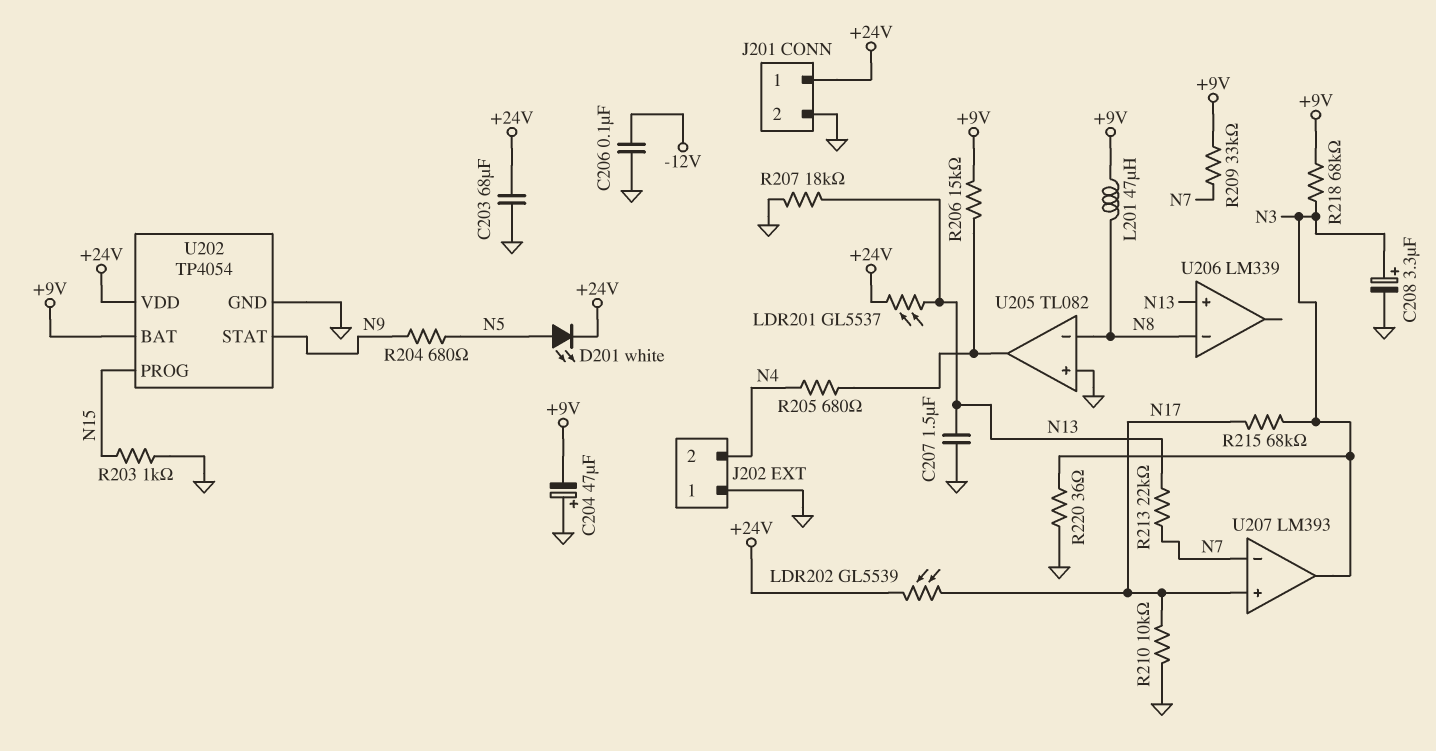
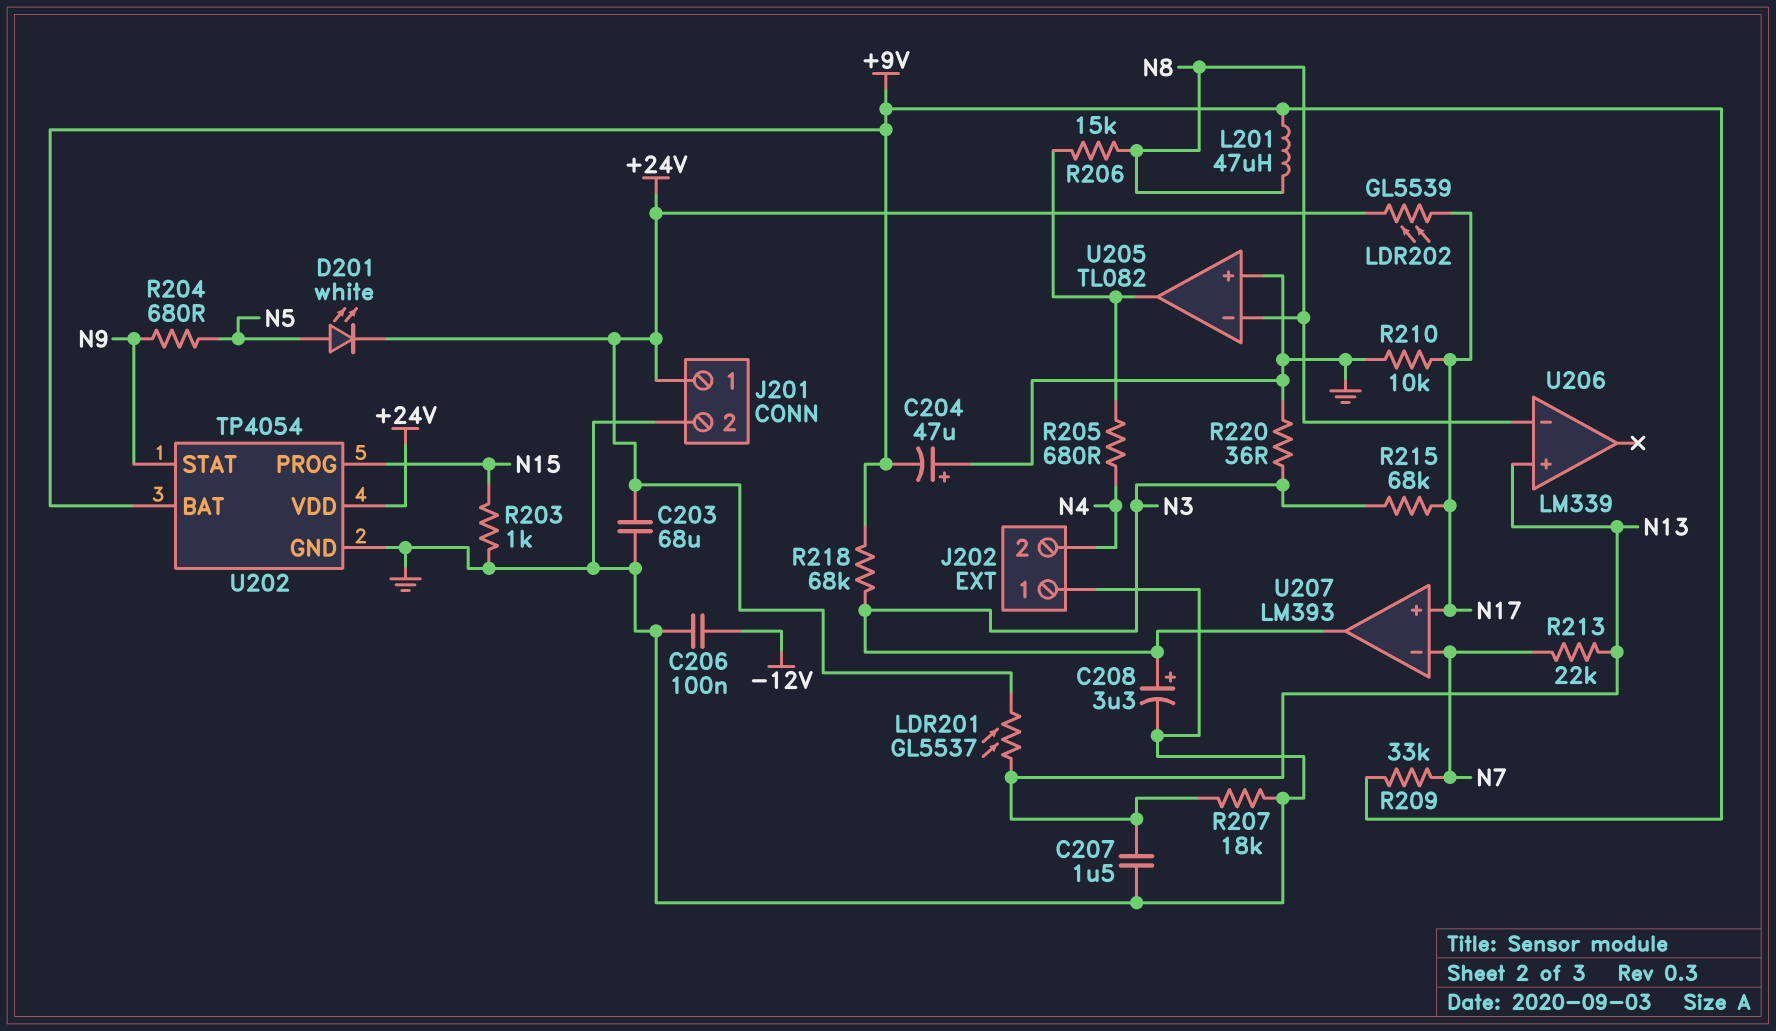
R206: 15k (+9V, U205/out) -> 15k (N8, U205/out)

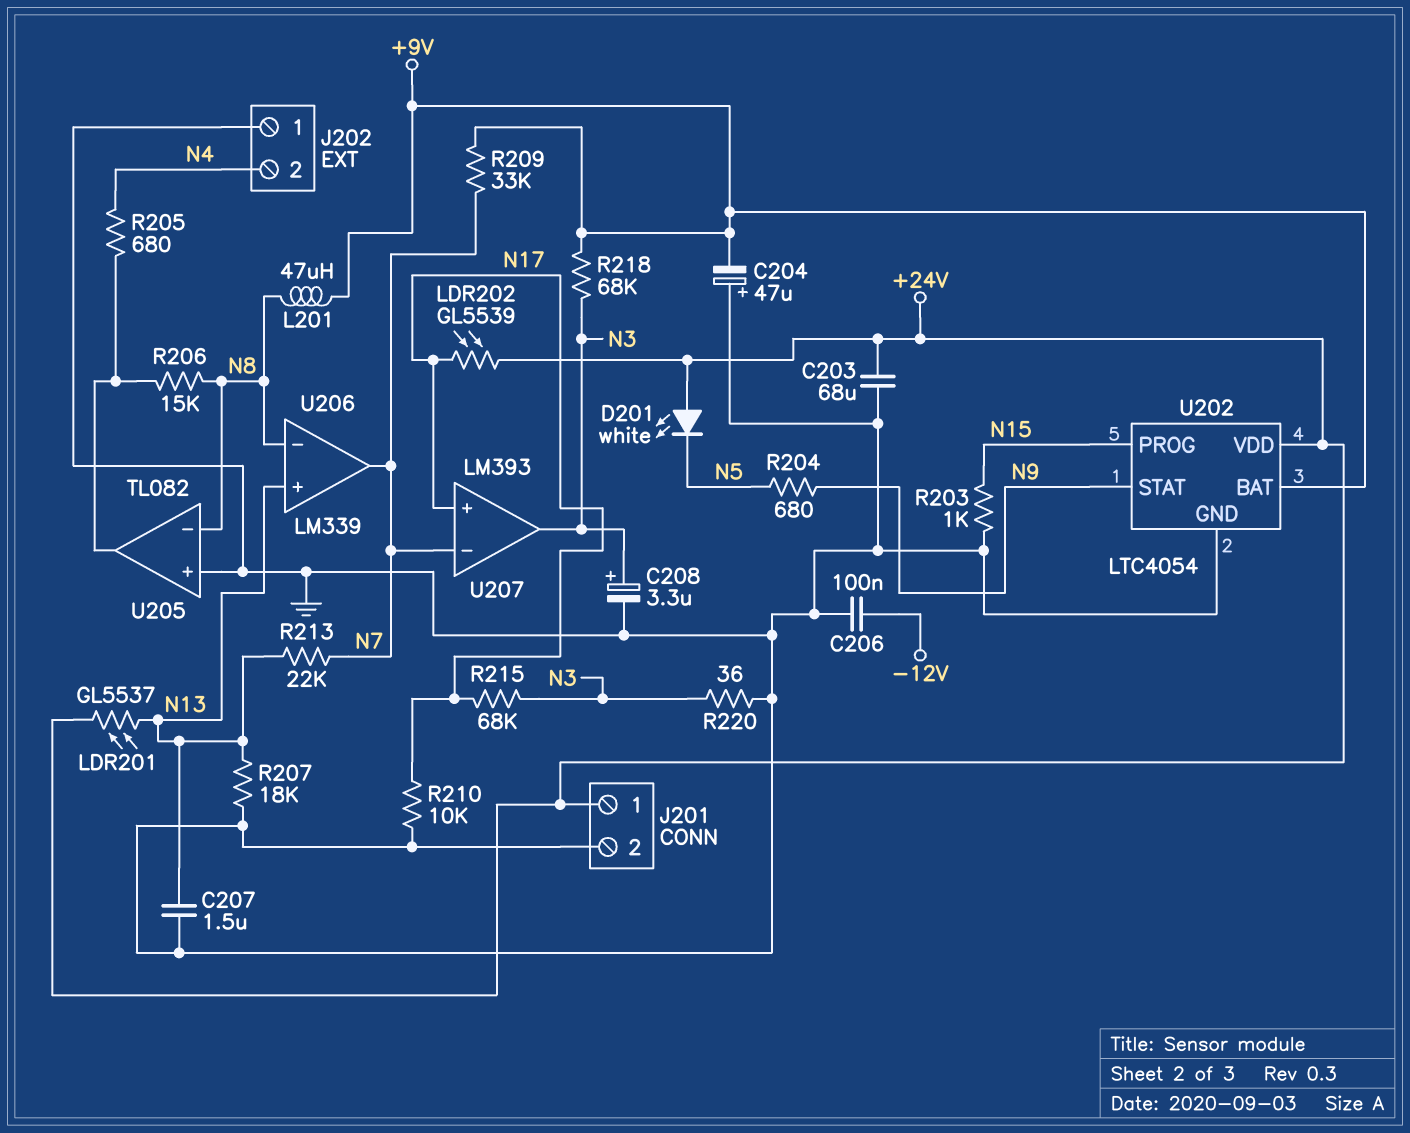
D201: LED white (A N5, K +24V) -> LED white (A +24V, K N5)
U202: TP4054 -> LTC4054
U206 pin out: none -> N7

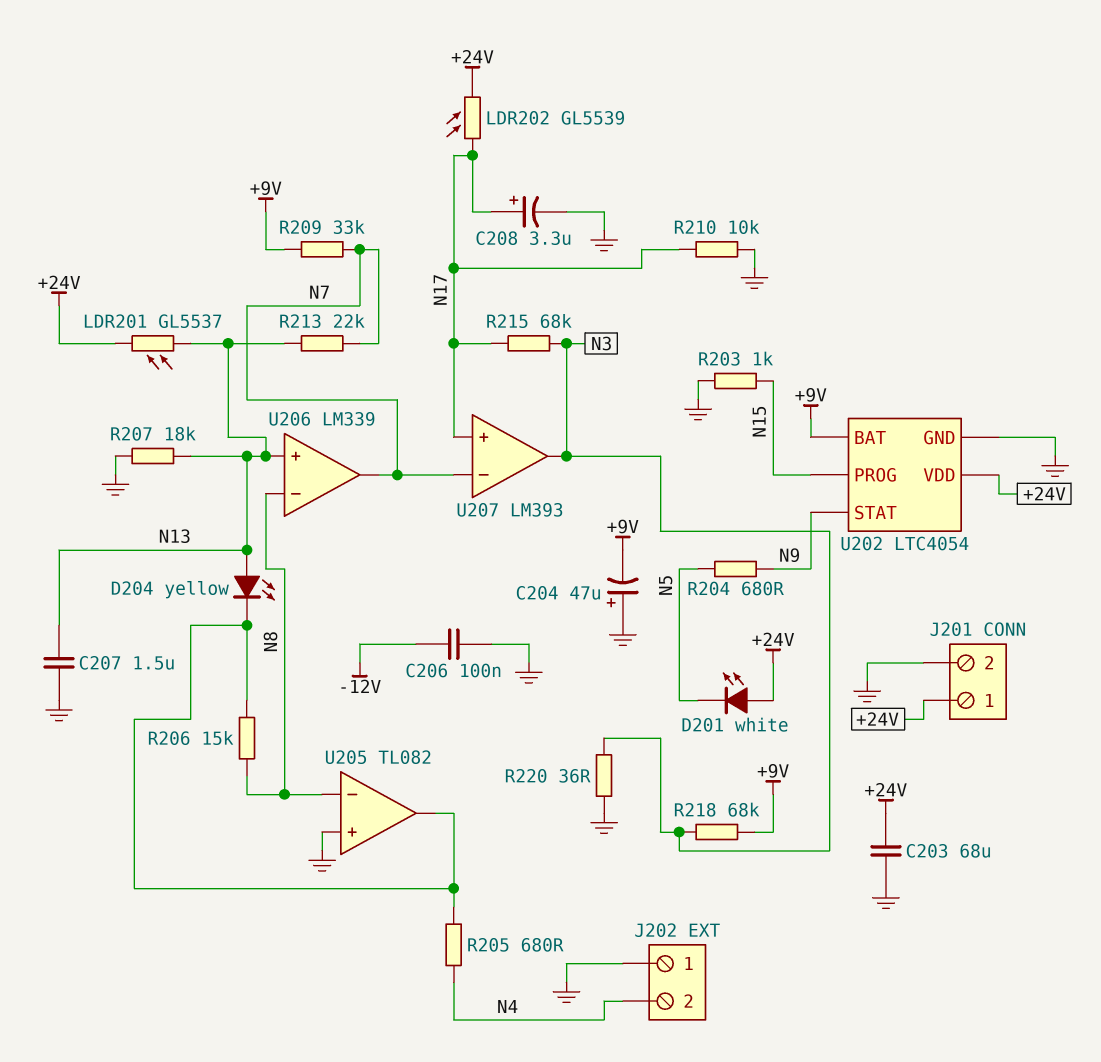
C208: 3.3uF (plus N3, minus GND) -> 3.3uF (plus N17, minus GND)
D204: none -> LED yellow (A N13, K U205/out)
L201: 47uH (+9V, N8) -> none

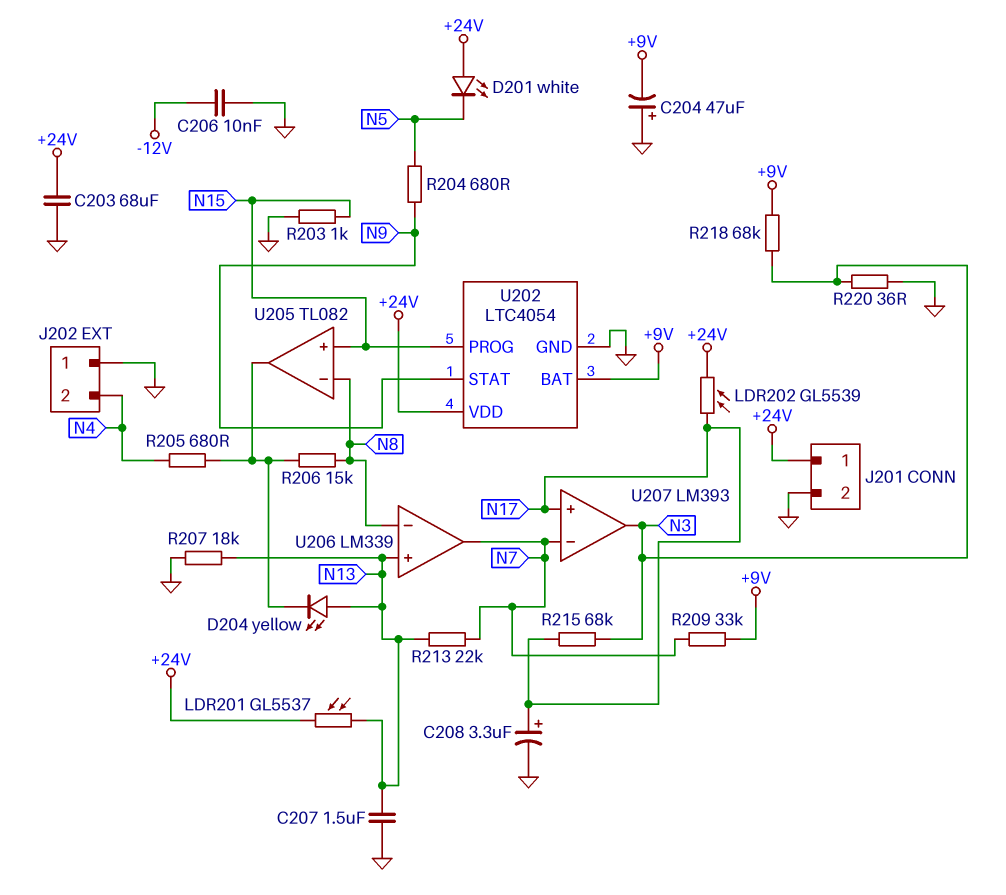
C206: 100nF (-12V, GND) -> 10nF (-12V, GND)
R210: 10k (GND, N17) -> none
U205 pin in+: GND -> N15

